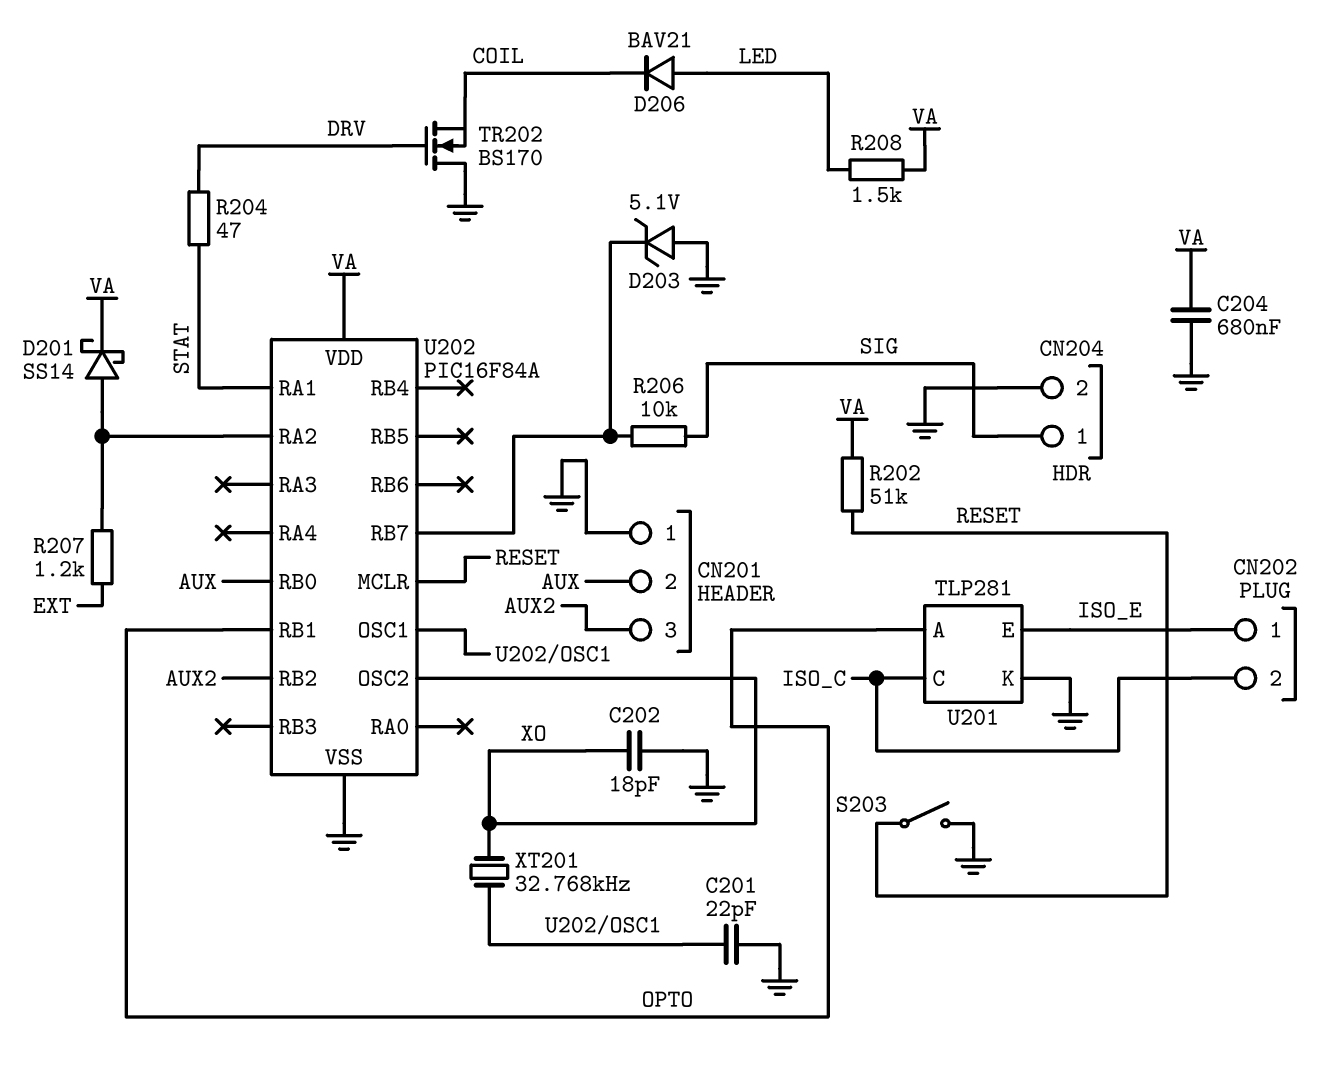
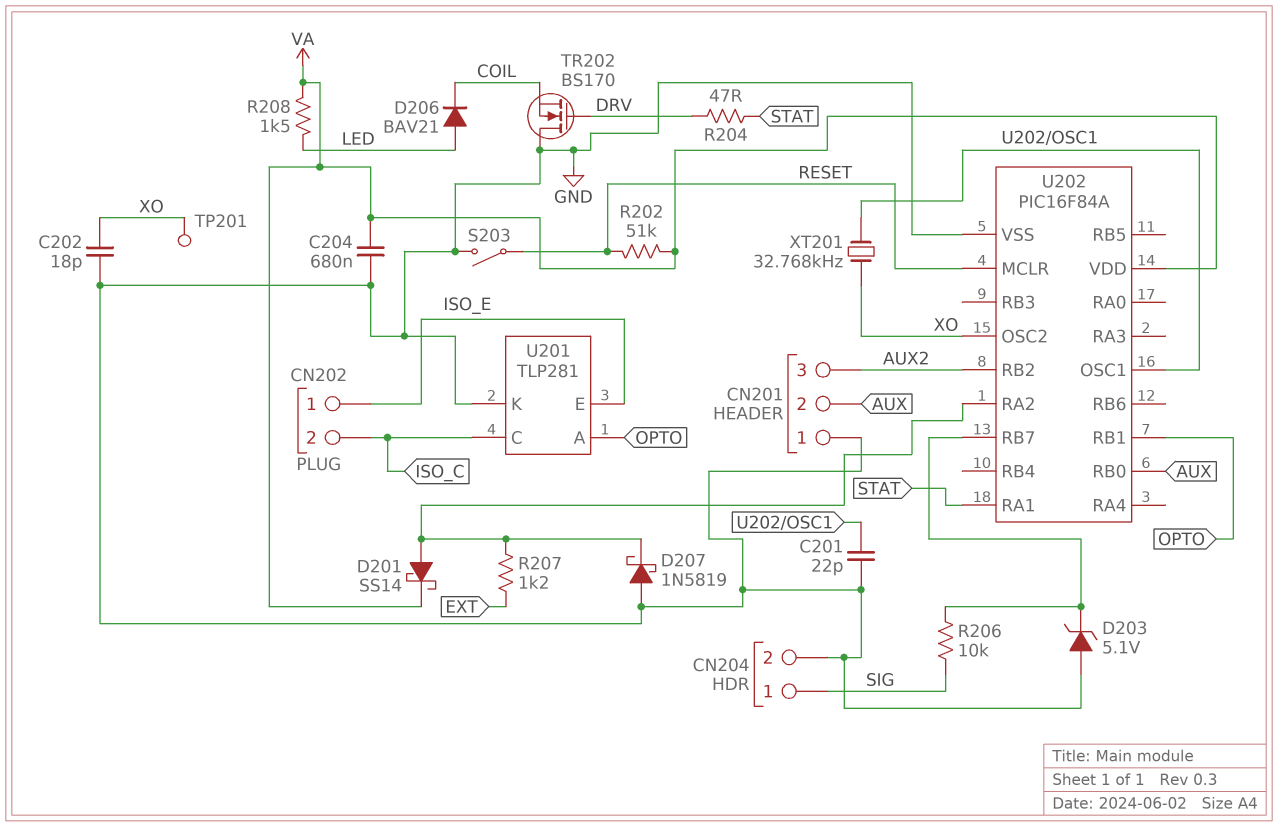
D207: none -> schottky 1N5819 (A GND, K U202/RA2)
TP201: none -> test point (XO)

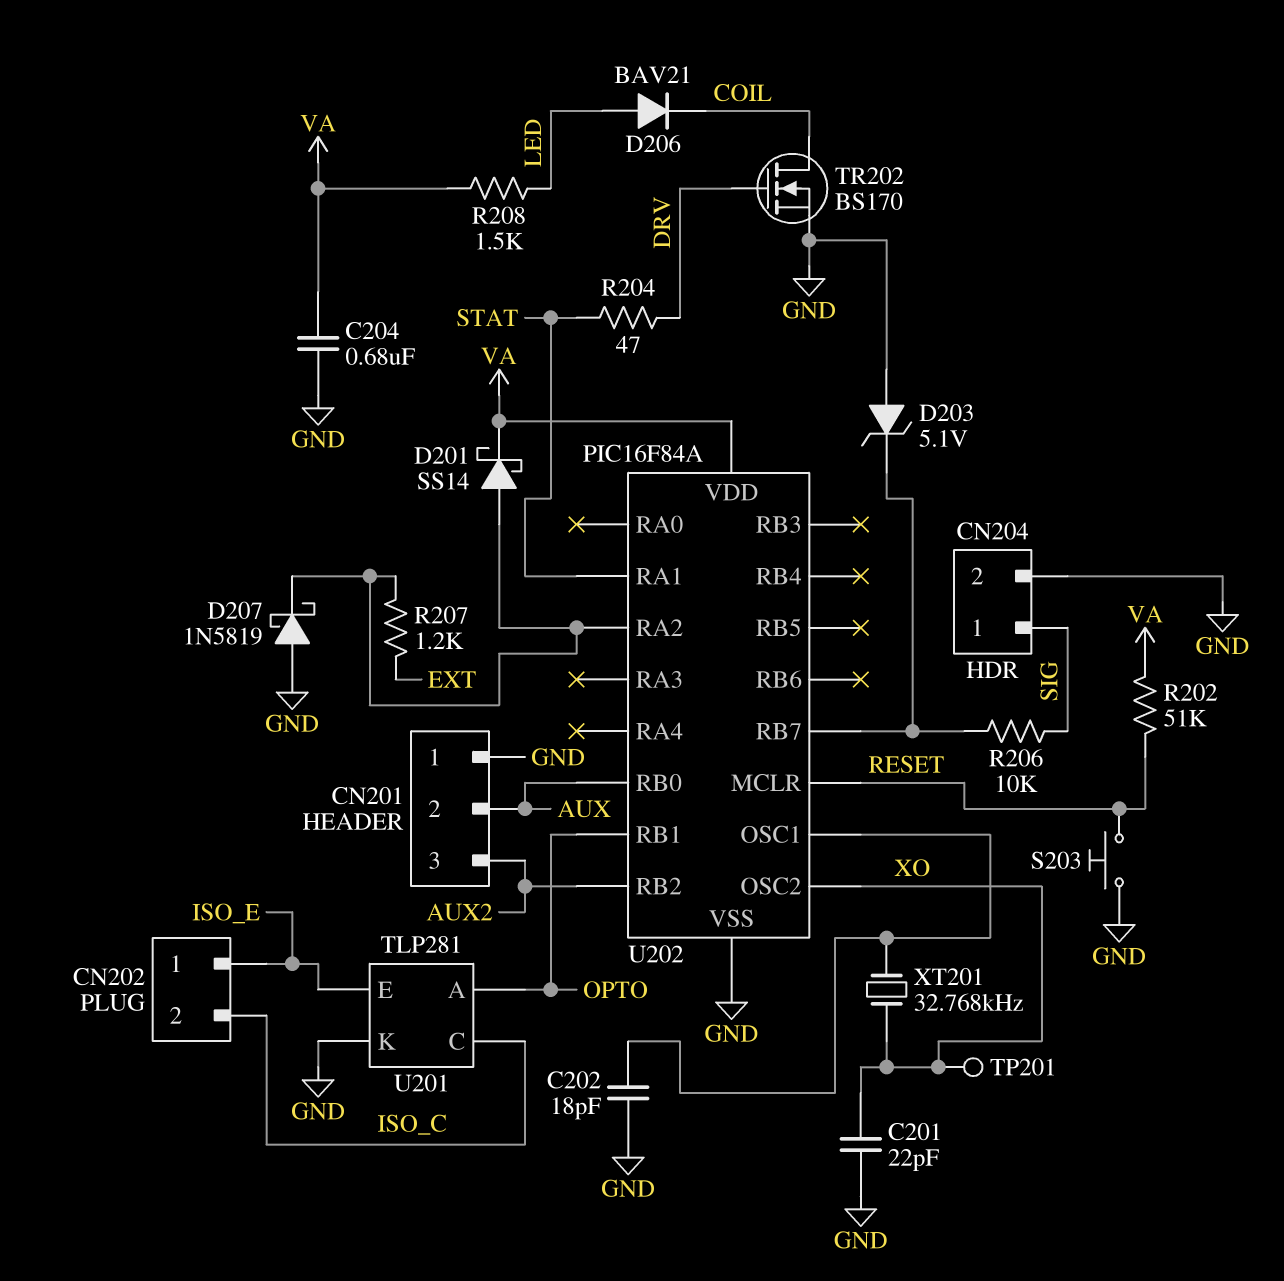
C201: 22pF (GND, U202/OSC1) -> 22pF (GND, XO)
C202: 18pF (GND, XO) -> 18pF (GND, U202/OSC1)
S203: switch (GND, RESET) -> button (GND, RESET)
TR202: NMOS BS170 (G DRV, D GND, S COIL) -> NMOS BS170 (G DRV, D COIL, S GND)

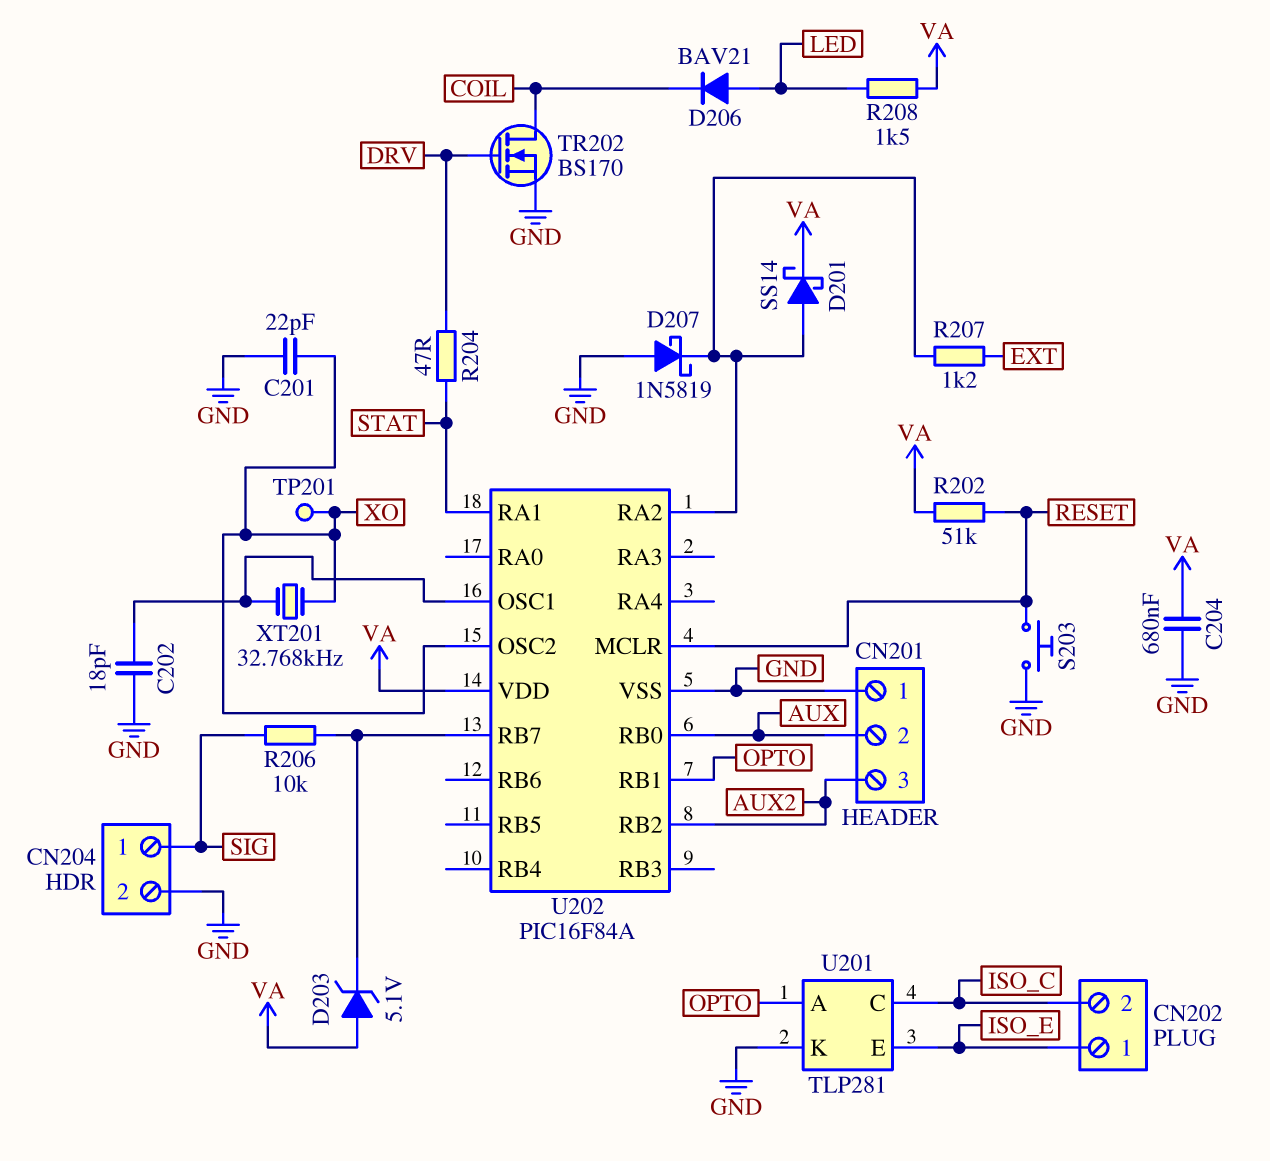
D203: zener 5.1V (A GND, K U202/RB7) -> zener 5.1V (A VA, K U202/RB7)

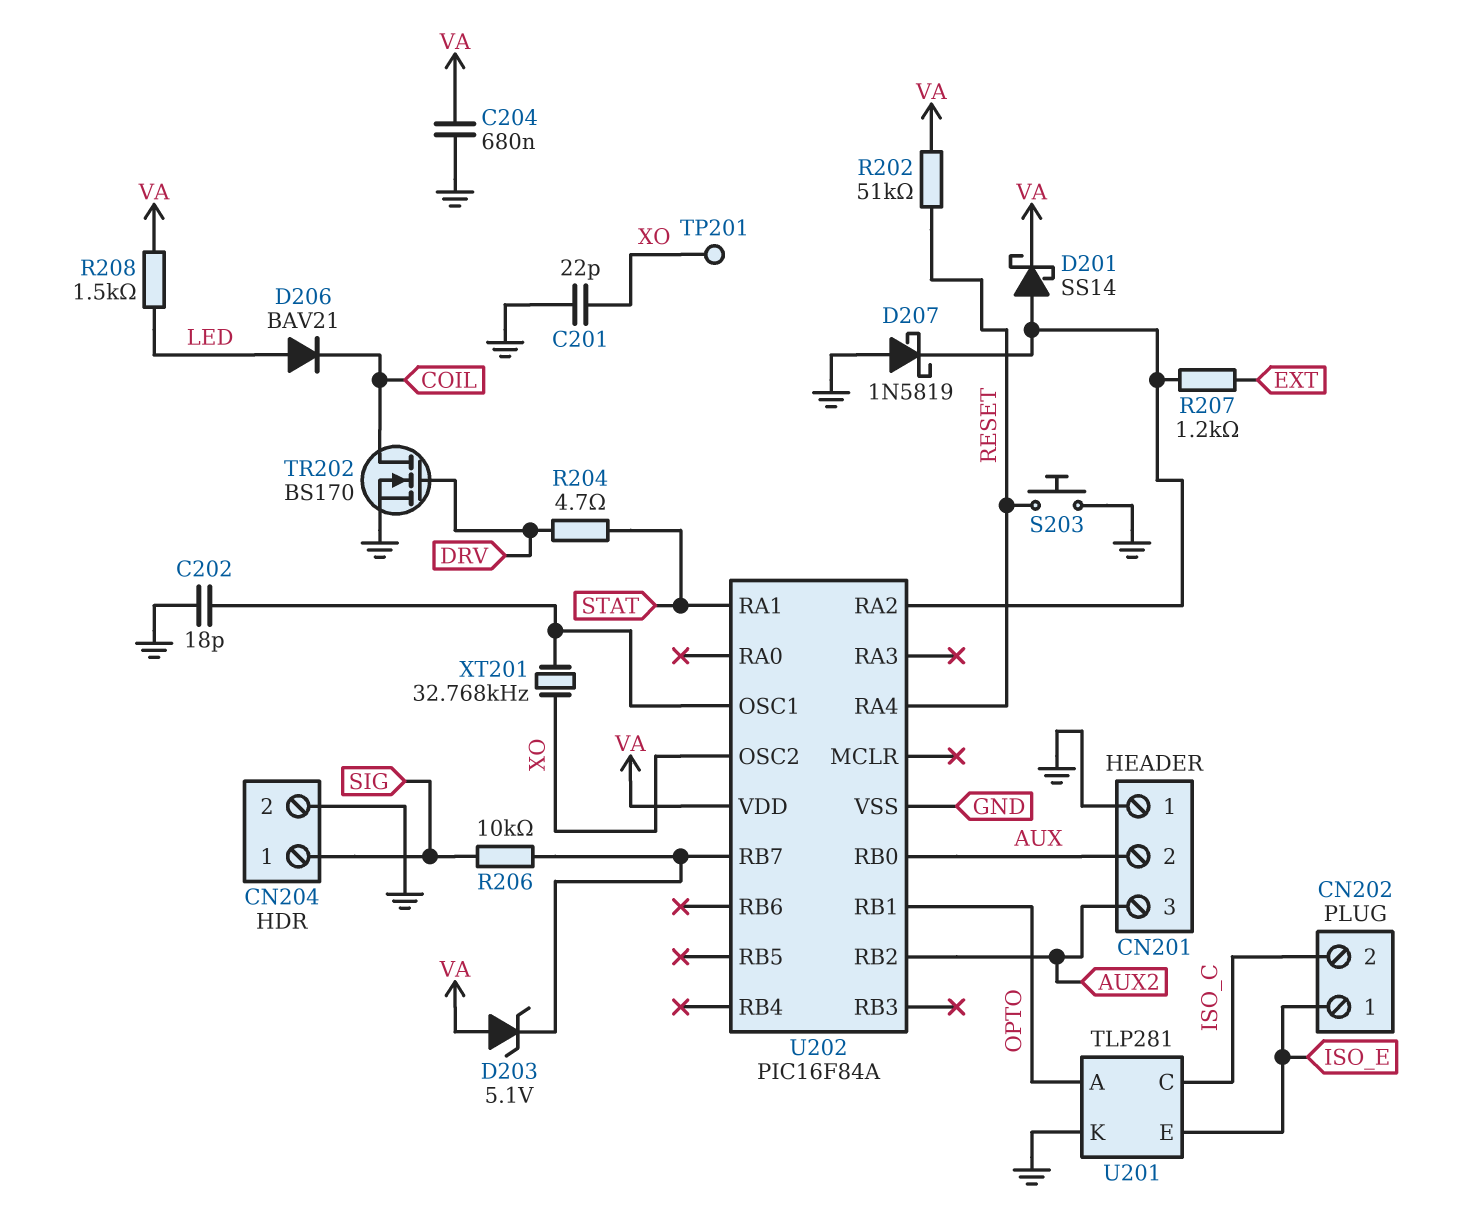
R204: 47 (DRV, STAT) -> 4.7 (DRV, STAT)
U202 pin MCLR: RESET -> none
U202 pin RA4: none -> RESET

